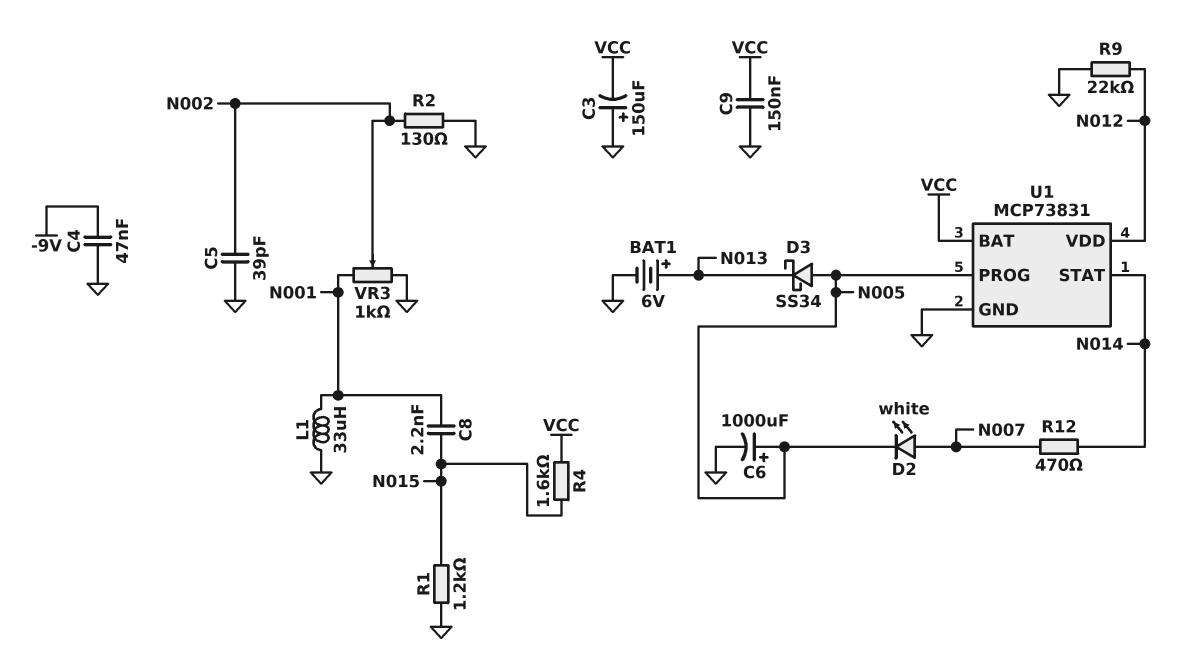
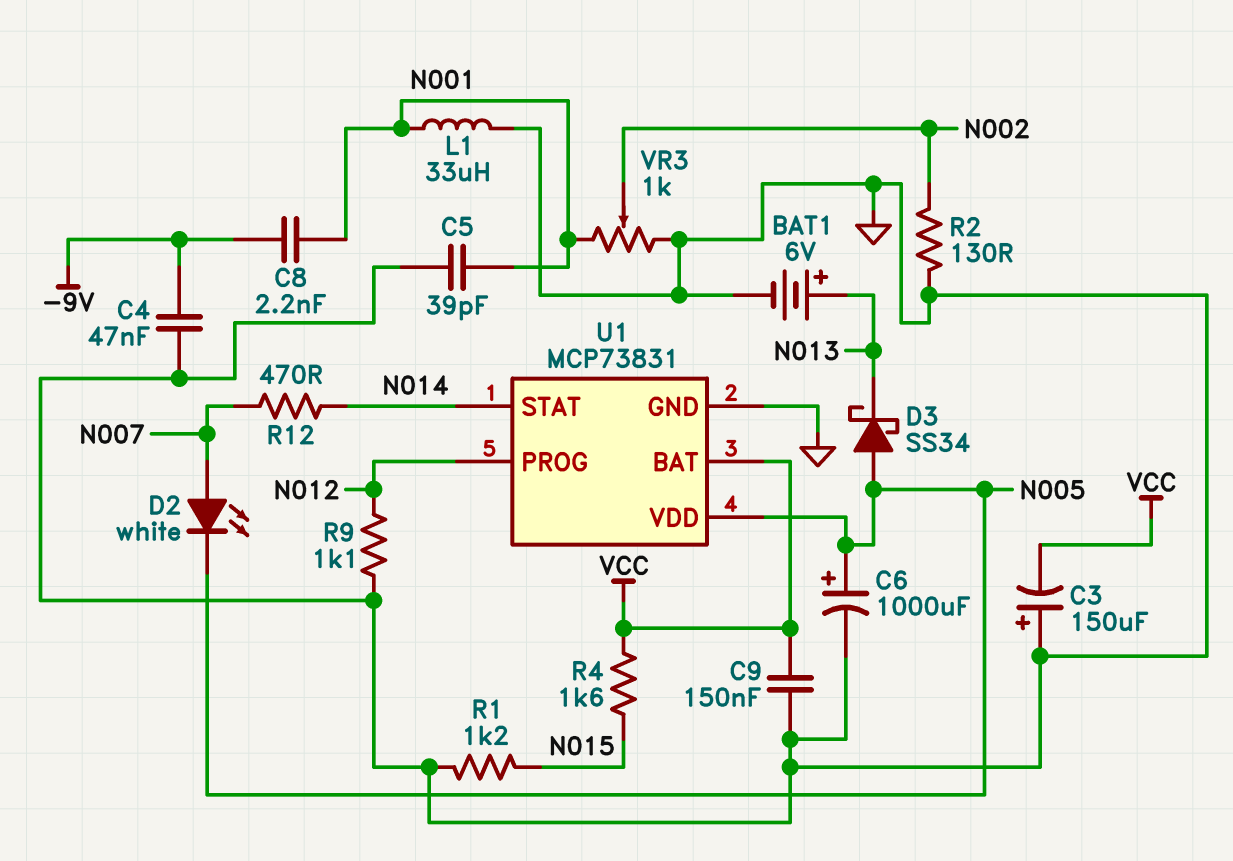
C5: 39pF (GND, N002) -> 39pF (GND, N001)
C8: 2.2nF (N001, N015) -> 2.2nF (-9V, N001)
R9: 22k (GND, N012) -> 1.1k (GND, N012)
U1 pin PROG: N005 -> N012
U1 pin VDD: N012 -> N005

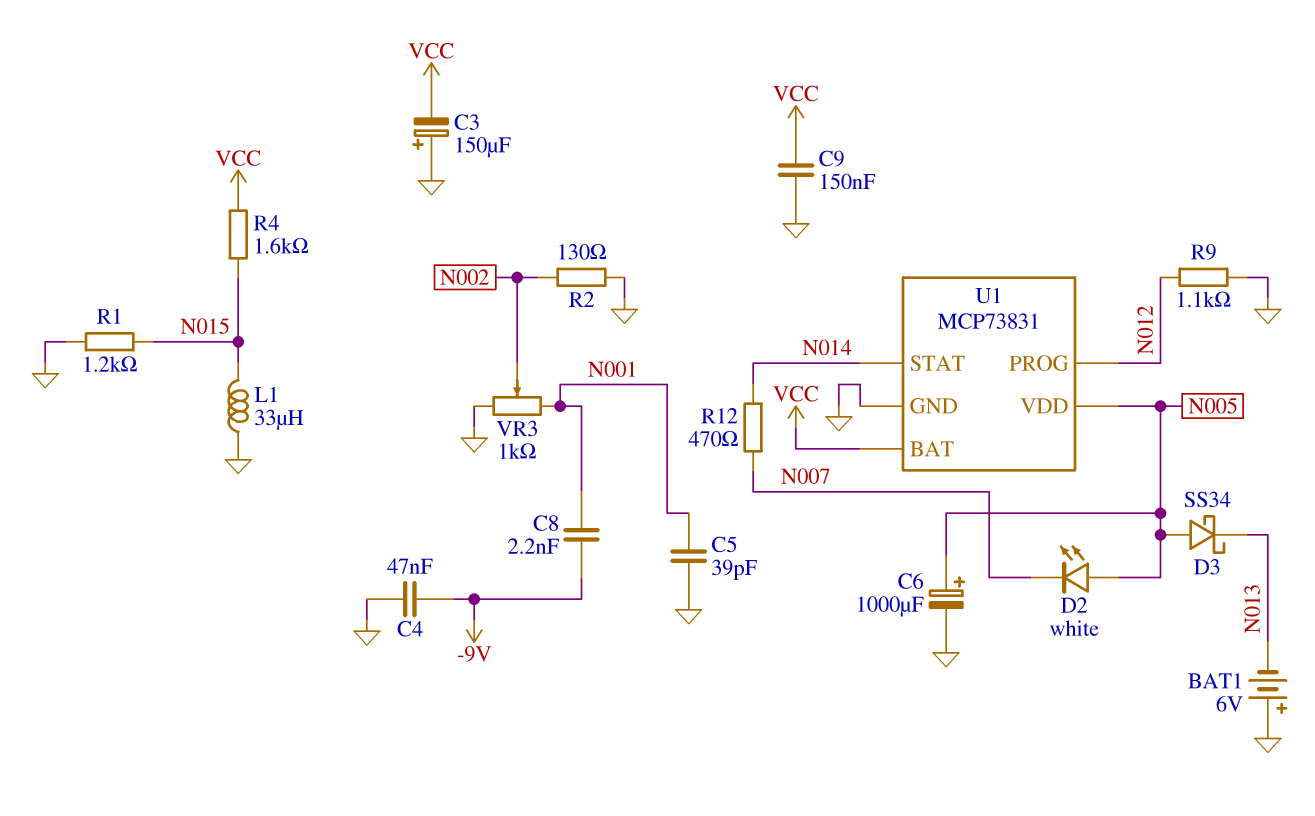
BAT1: 6V (plus N013, minus GND) -> 6V (plus GND, minus N013)
D2: LED white (A N007, K N005) -> LED white (A N005, K N007)
L1: 33uH (GND, N001) -> 33uH (GND, N015)

